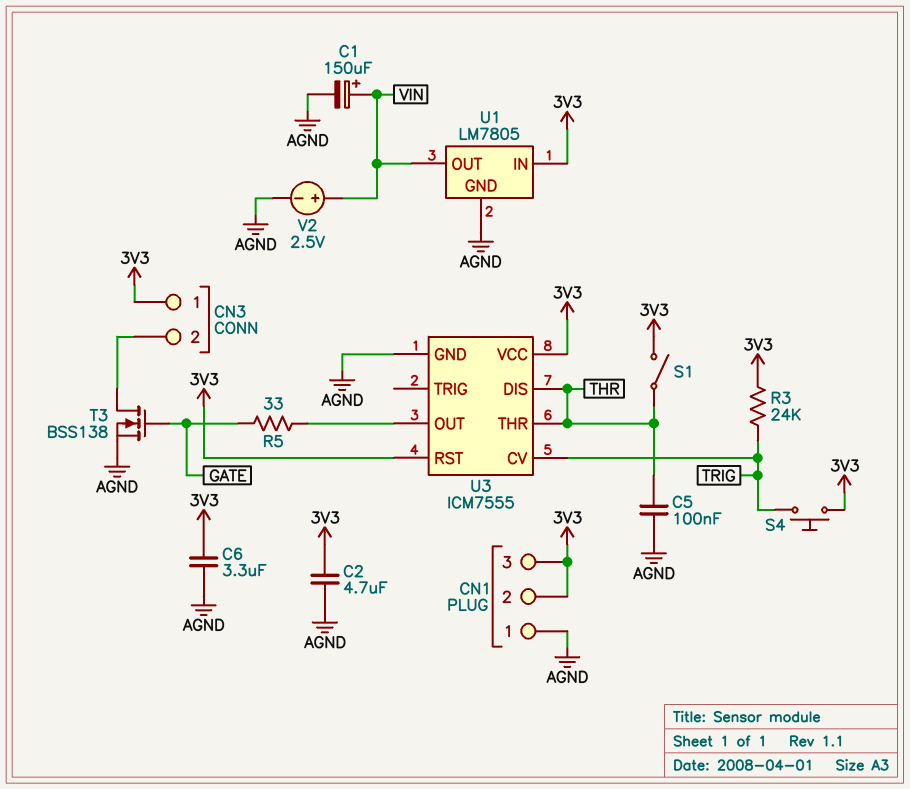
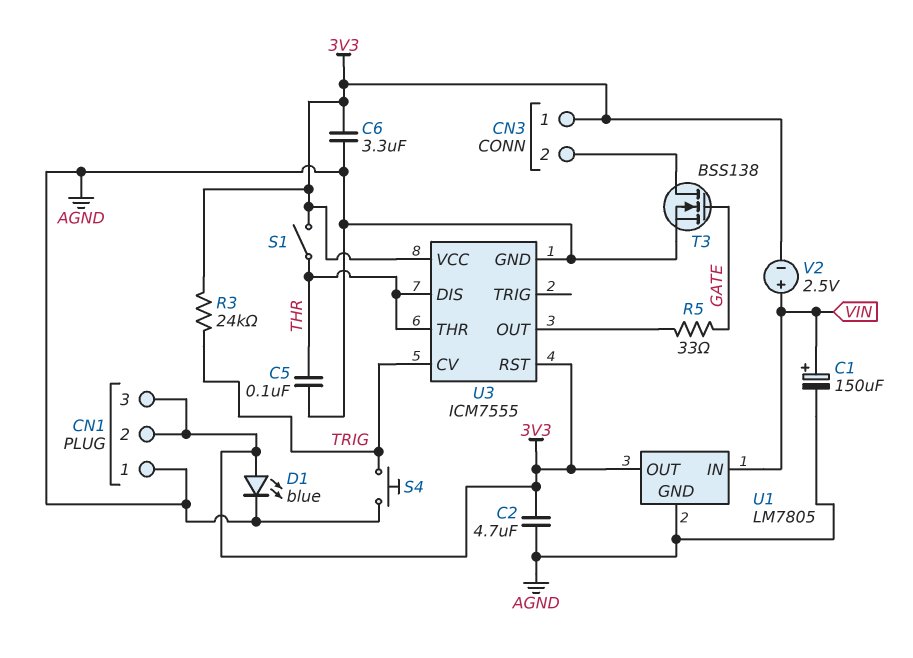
D1: none -> LED blue (A 3V3, K AGND)
S4: button (3V3, TRIG) -> button (AGND, TRIG)
U1 pin IN: 3V3 -> VIN
U1 pin OUT: VIN -> 3V3
V2: 2.5V (plus VIN, minus AGND) -> 2.5V (plus VIN, minus 3V3)

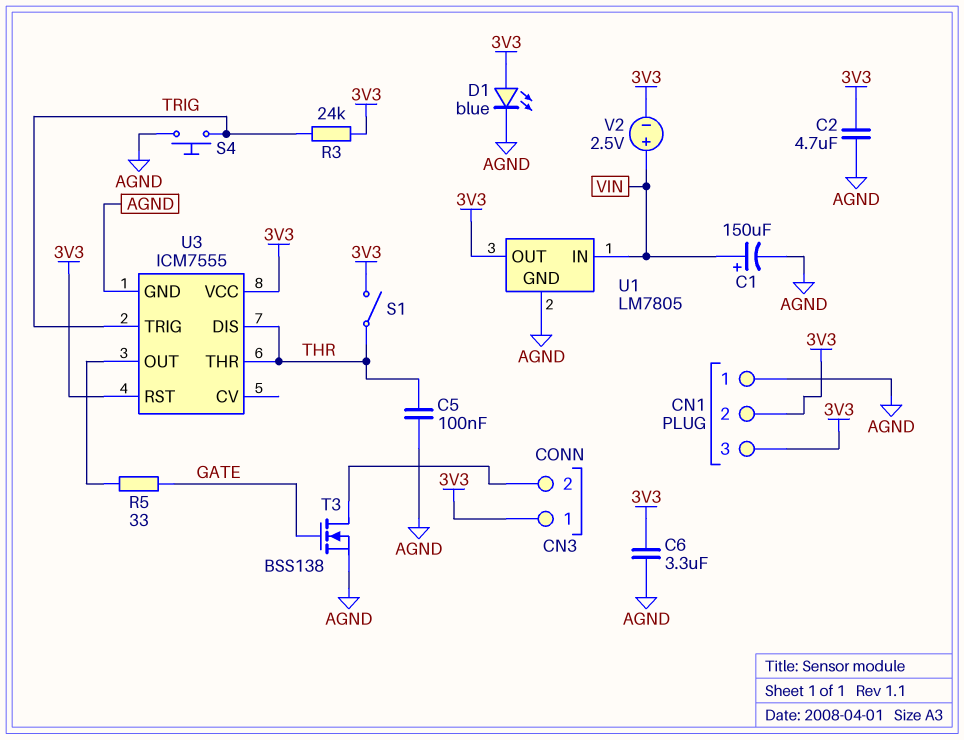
U3 pin CV: TRIG -> none
U3 pin TRIG: none -> TRIG

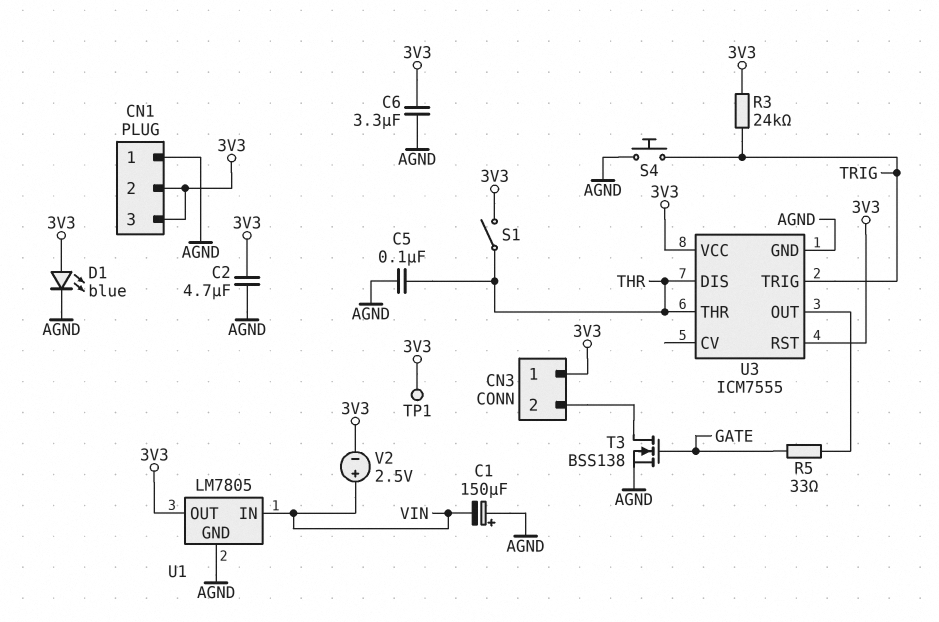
C1: 150uF (plus VIN, minus AGND) -> 150uF (plus AGND, minus VIN)
TP1: none -> test point (3V3)

